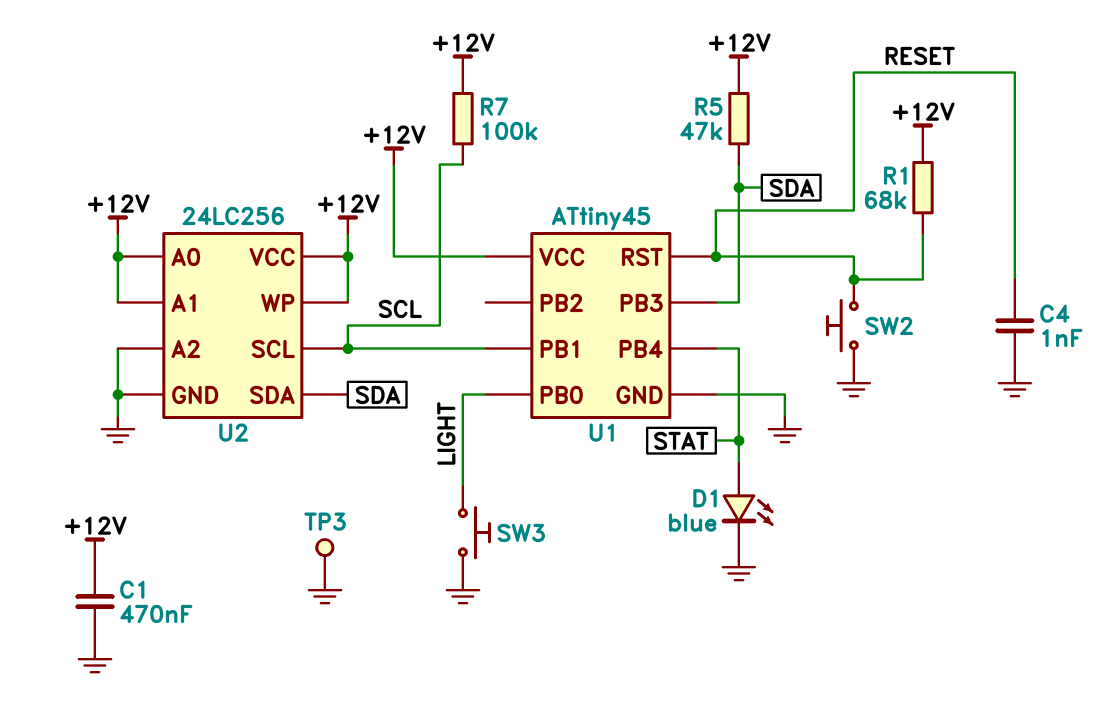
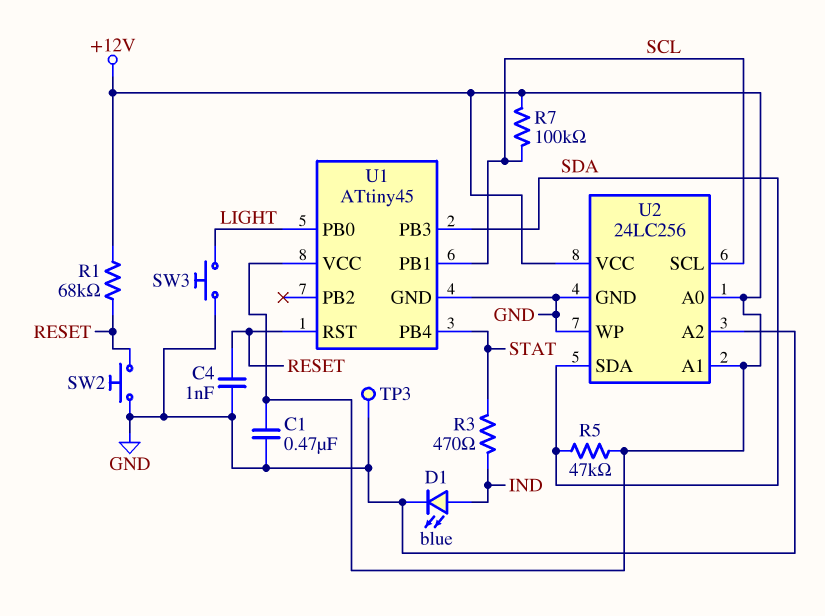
D1: LED blue (A STAT, K GND) -> LED blue (A IND, K GND)
R3: none -> 470 (IND, STAT)
U2 pin WP: +12V -> GND

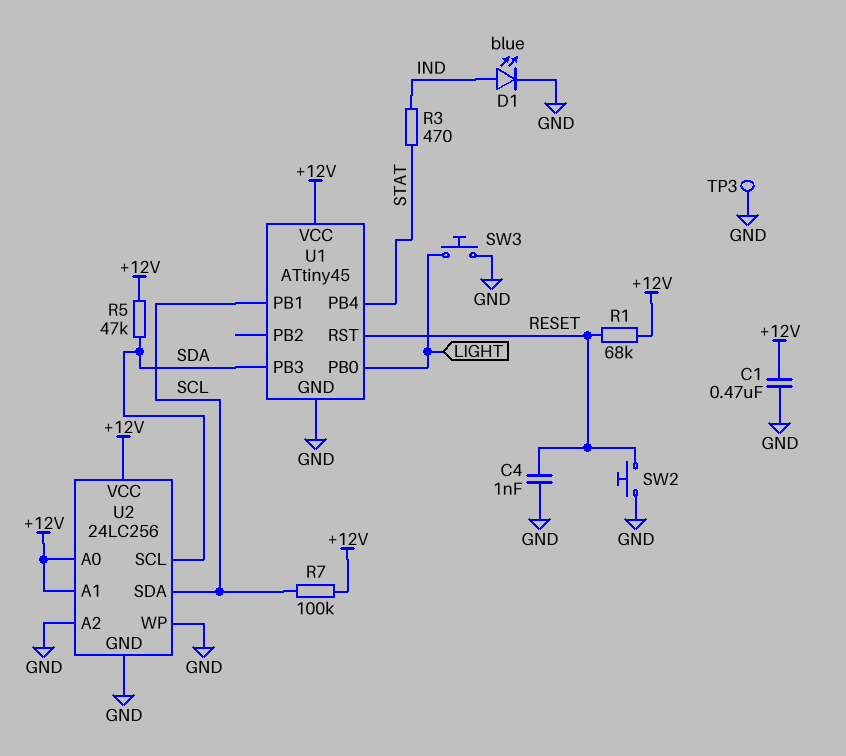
U2 pin SCL: SCL -> SDA
U2 pin SDA: SDA -> SCL

